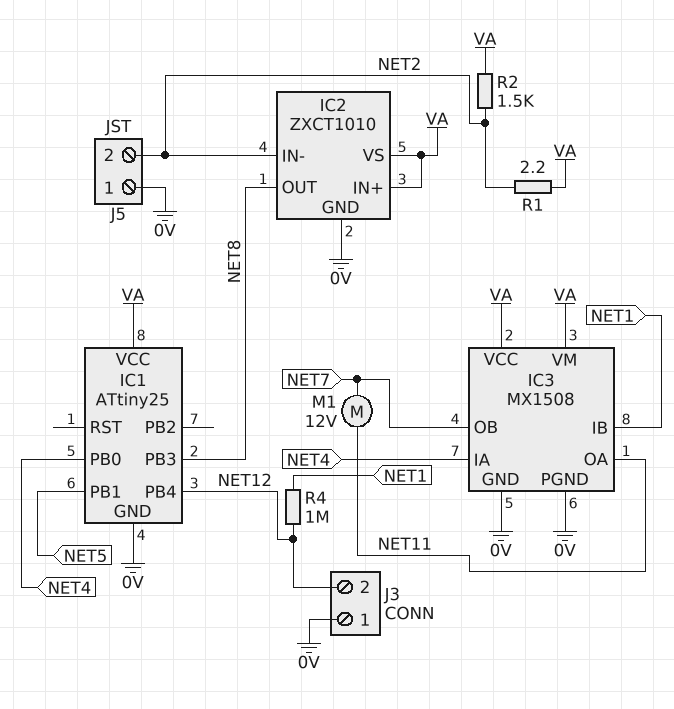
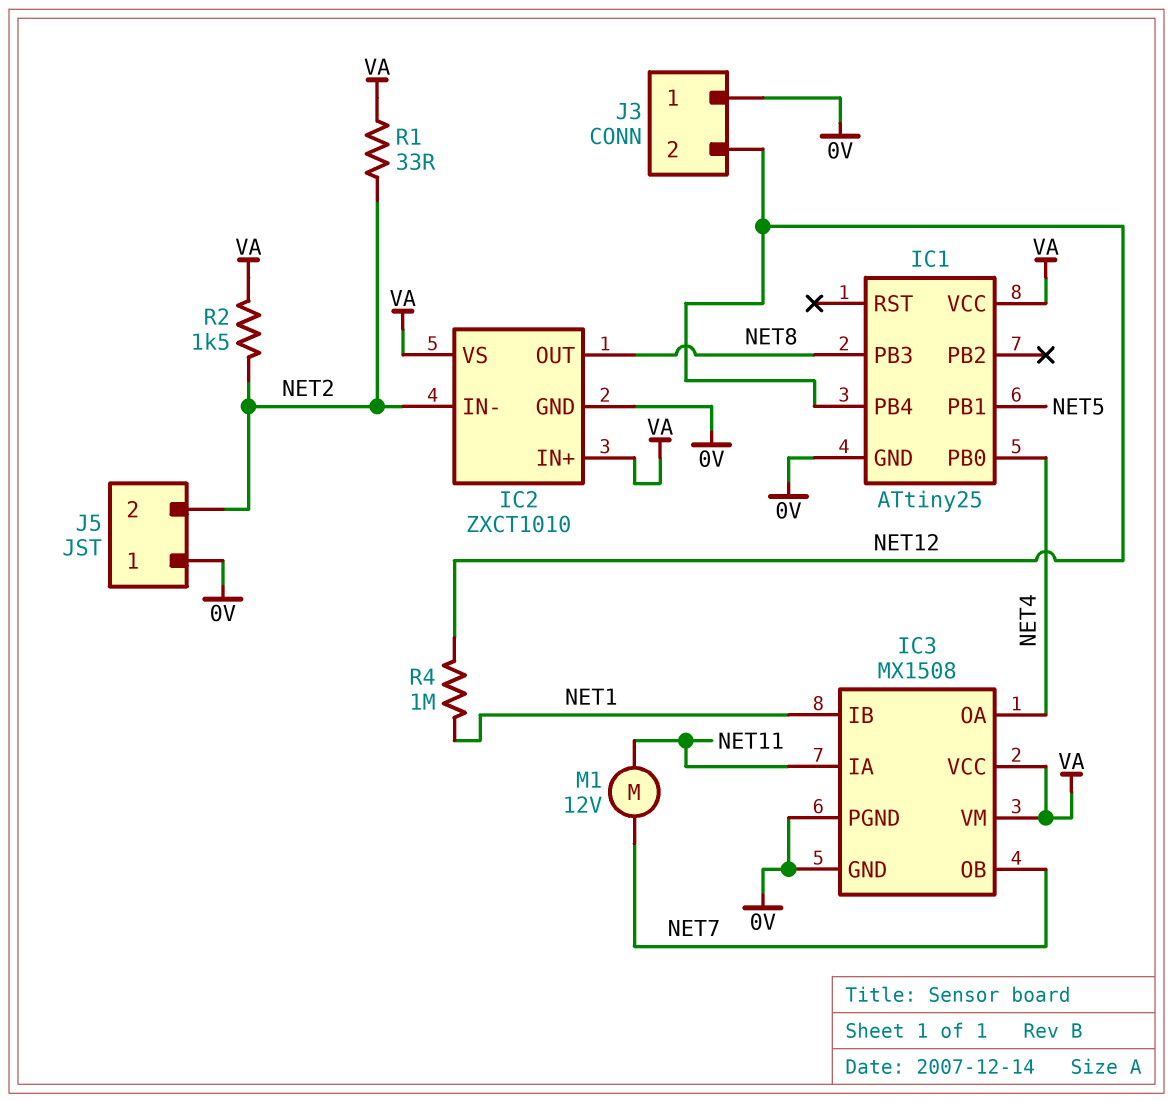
IC3 pin IA: NET4 -> NET11
IC3 pin OA: NET11 -> NET4
R1: 2.2 (NET2, VA) -> 33 (NET2, VA)

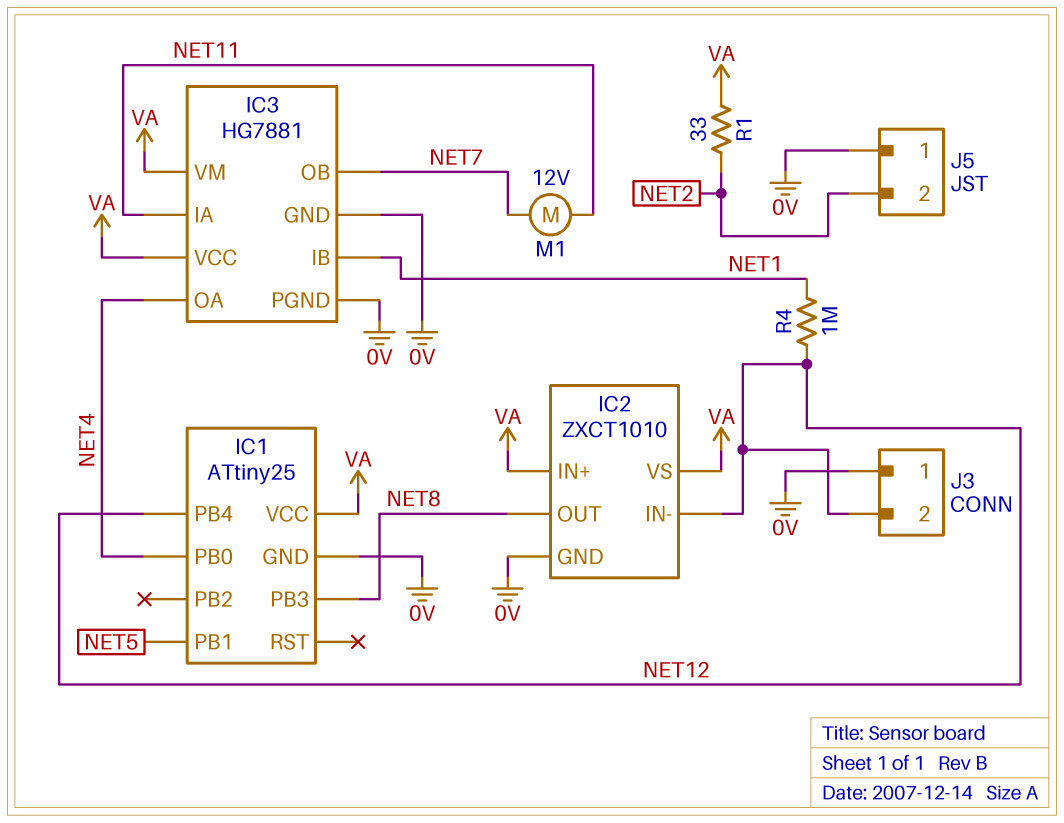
IC2 pin IN-: NET2 -> NET12
IC3: MX1508 -> HG7881
R2: 1.5k (NET2, VA) -> none

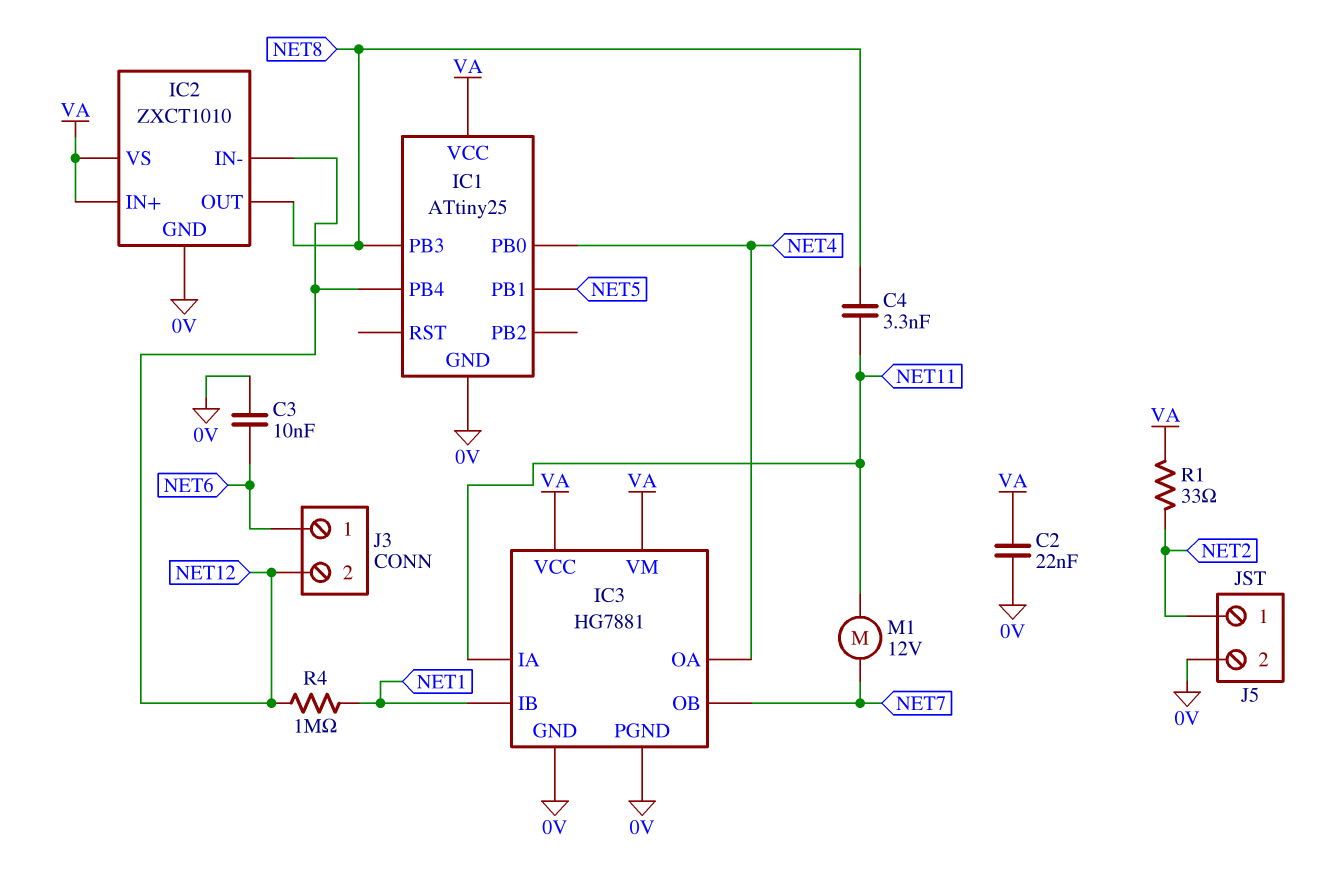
C2: none -> 22nF (0V, VA)
C3: none -> 10nF (0V, NET6)
C4: none -> 3.3nF (NET8, NET11)
J3 pin 1: 0V -> NET6
J5 pin 1: 0V -> NET2
J5 pin 2: NET2 -> 0V

